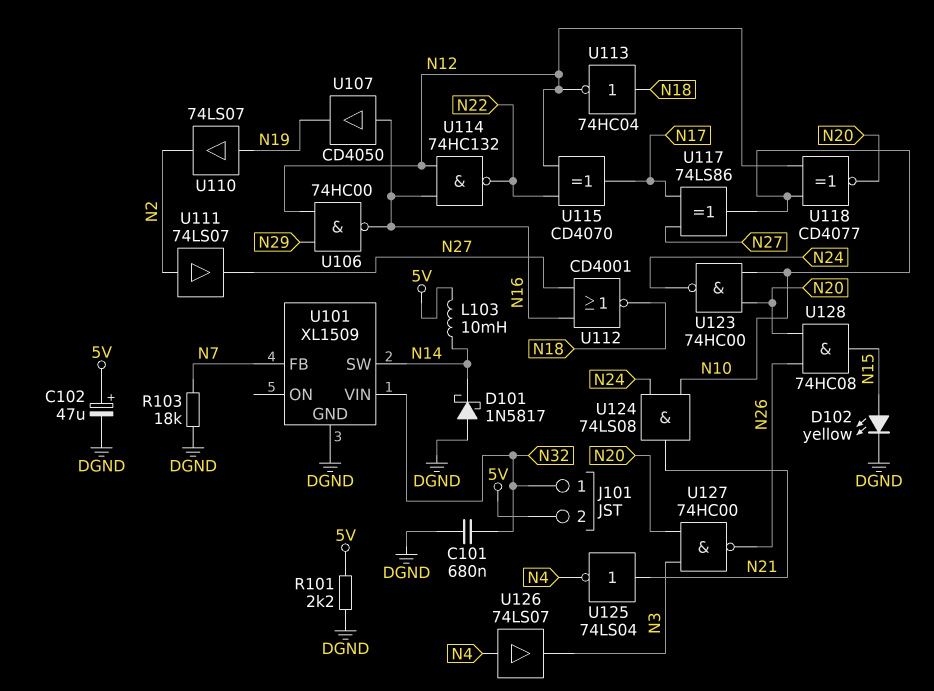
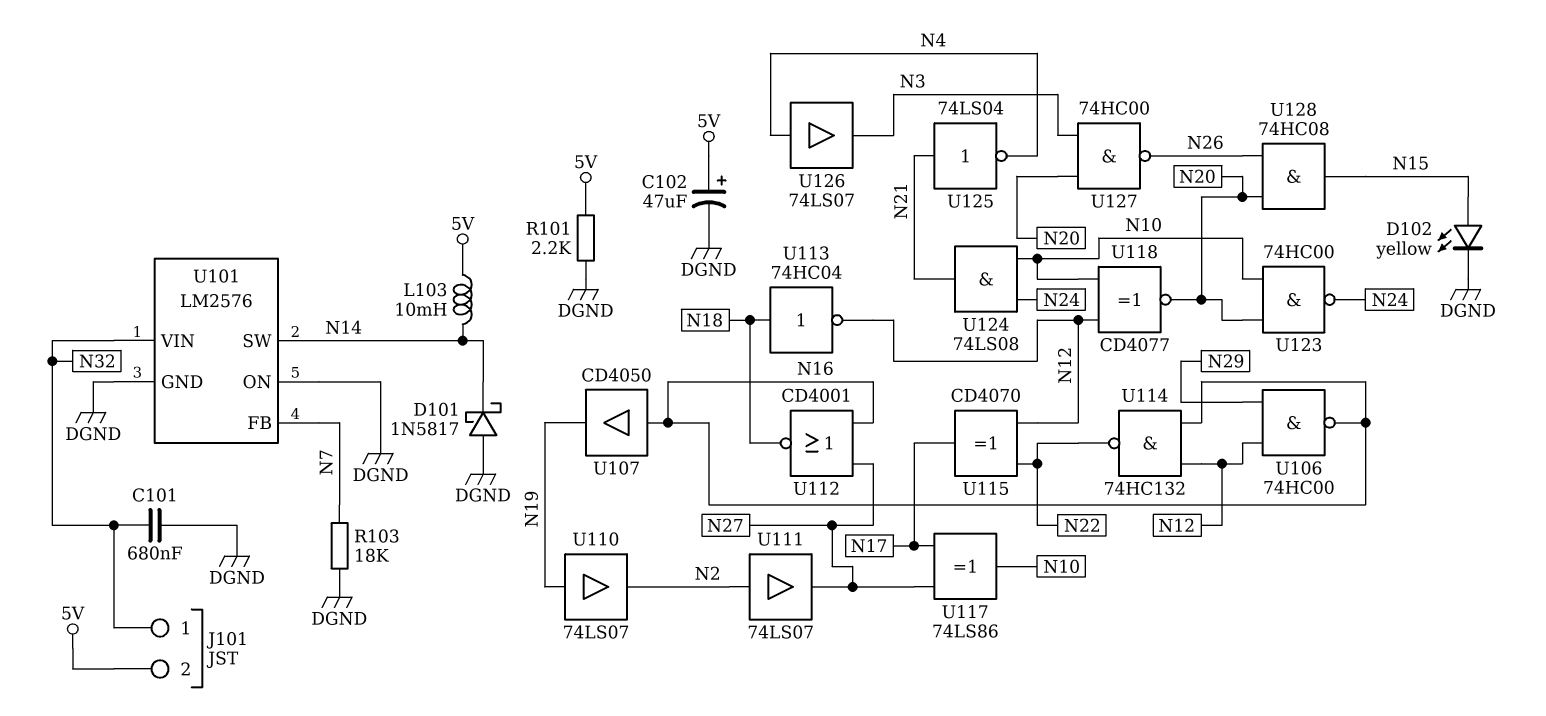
U101: XL1509 -> LM2576
U101 pin ON: none -> DGND

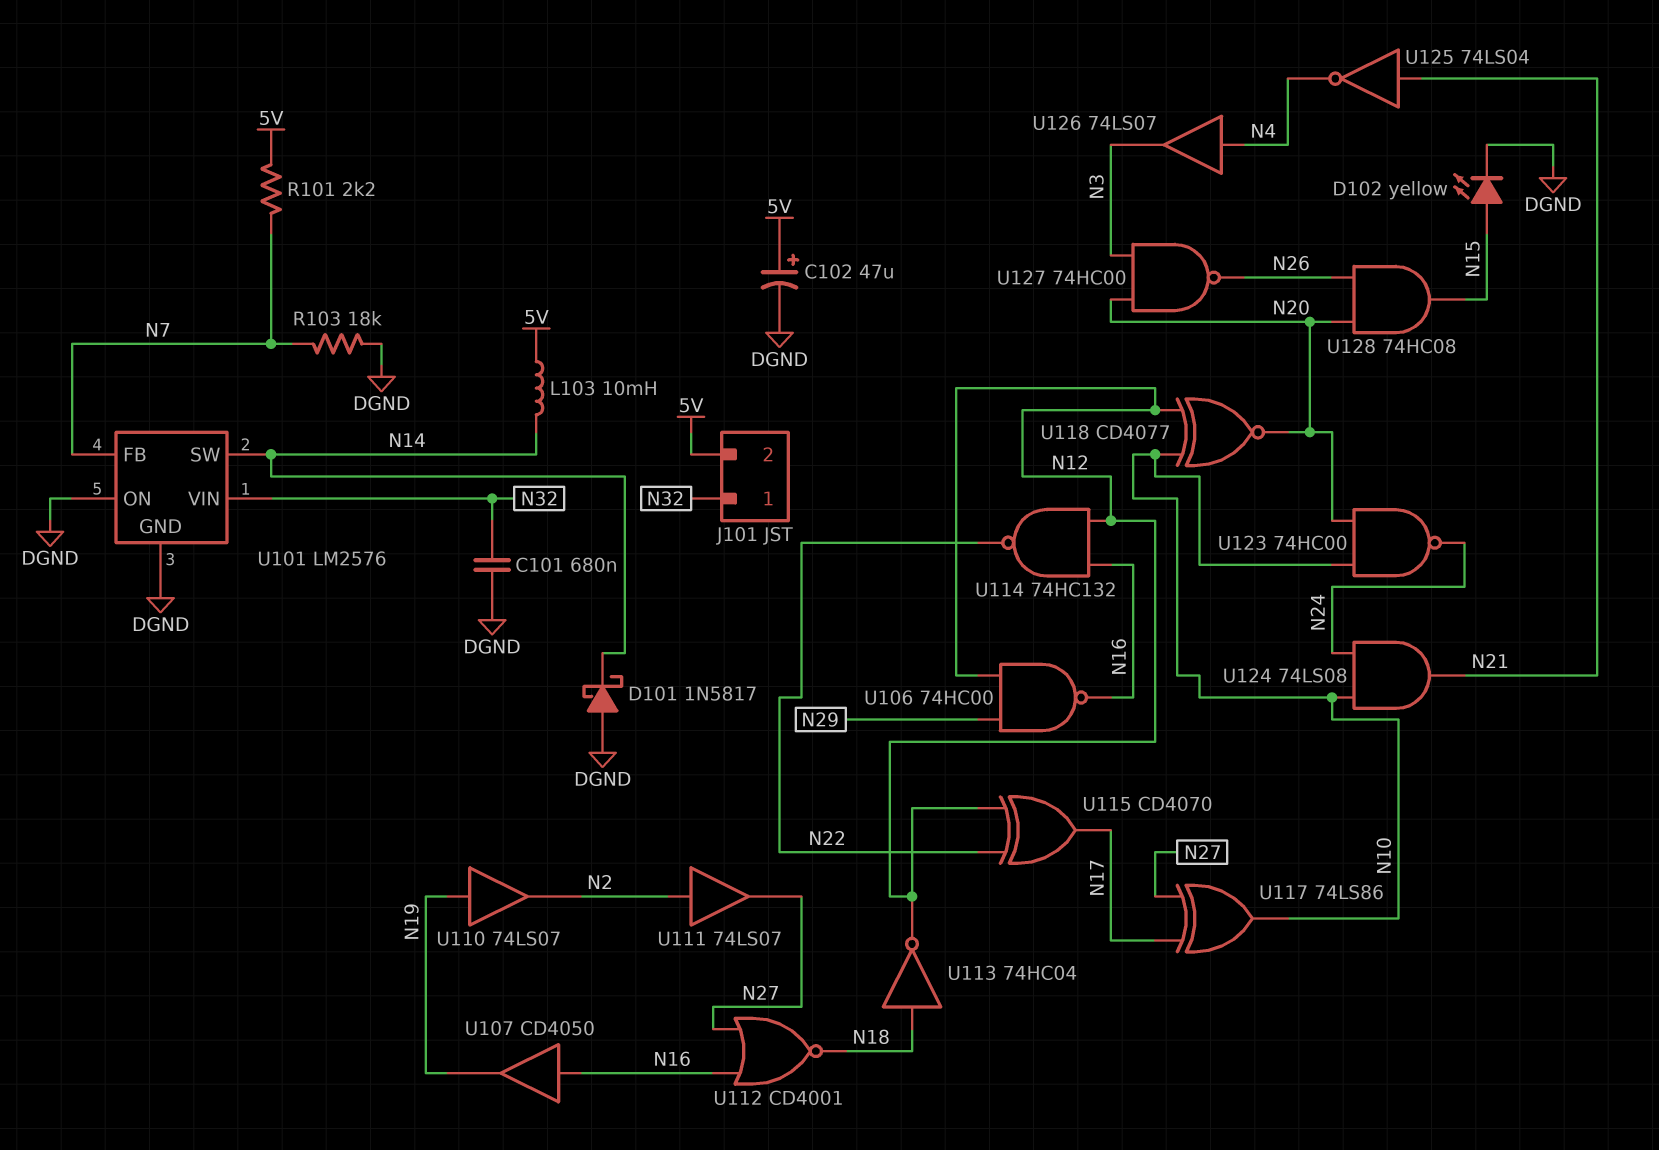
R101: 2.2k (5V, DGND) -> 2.2k (5V, N7)

